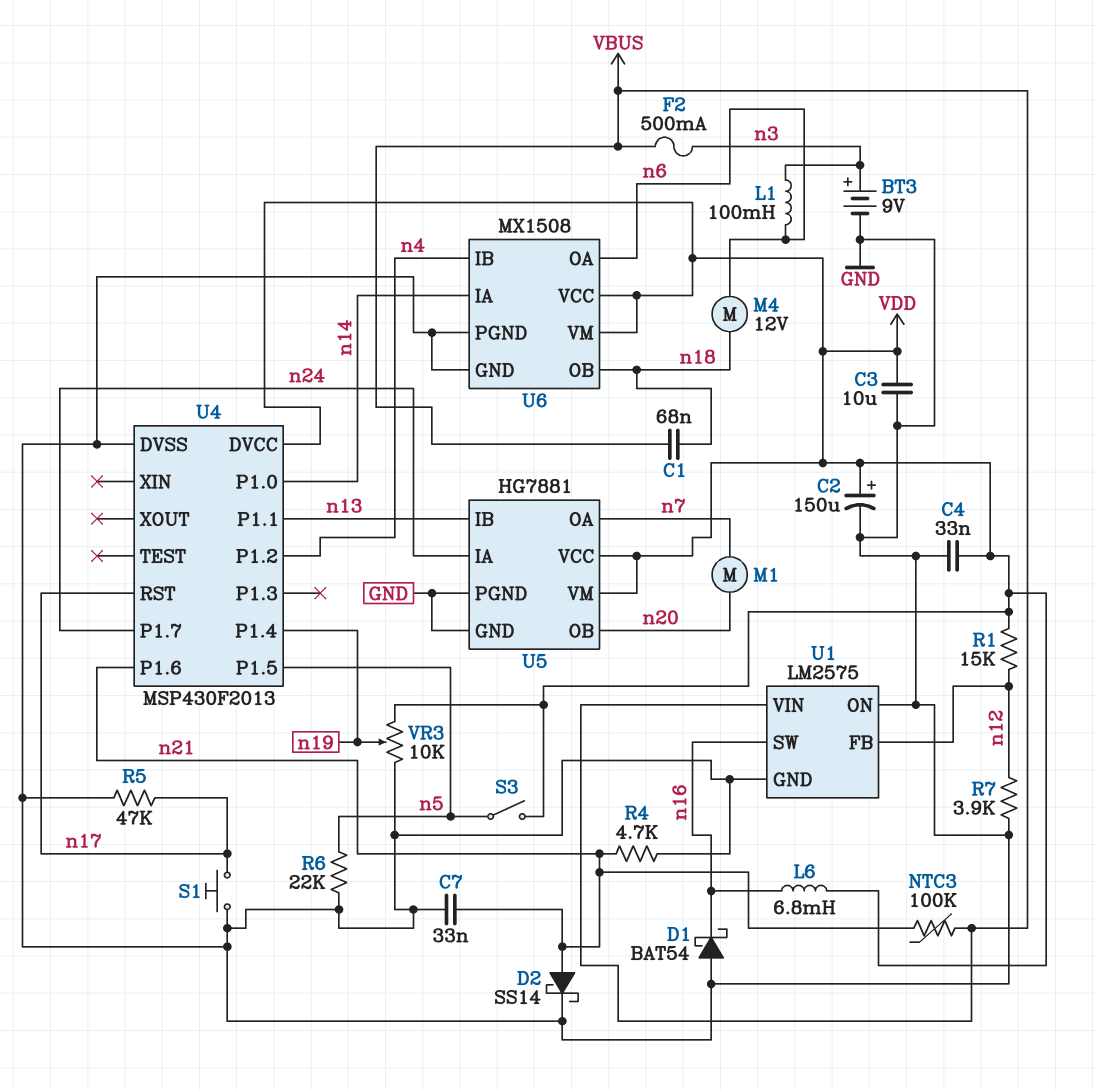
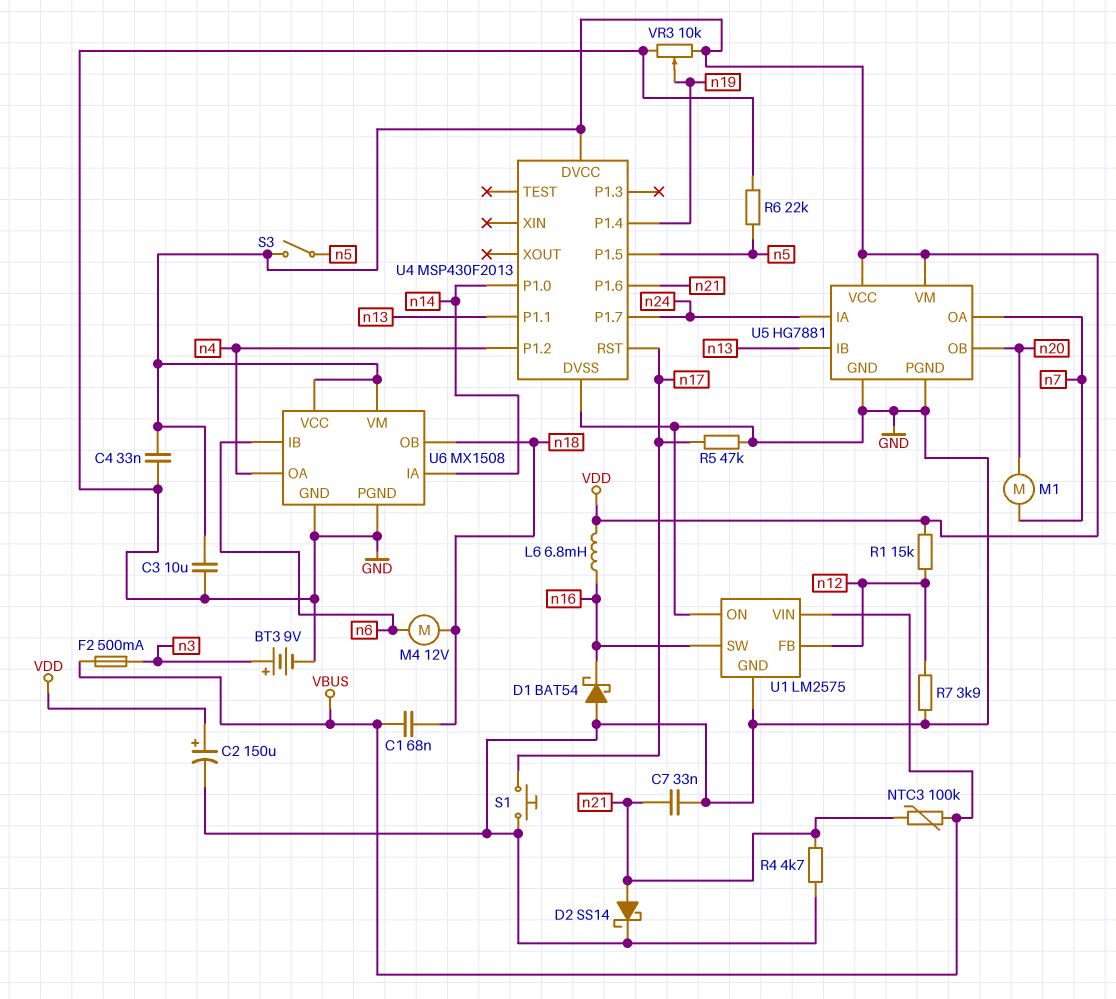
L1: 100mH (n3, n6) -> none
U6 pin IB: n4 -> n6
U6 pin OA: n6 -> n4

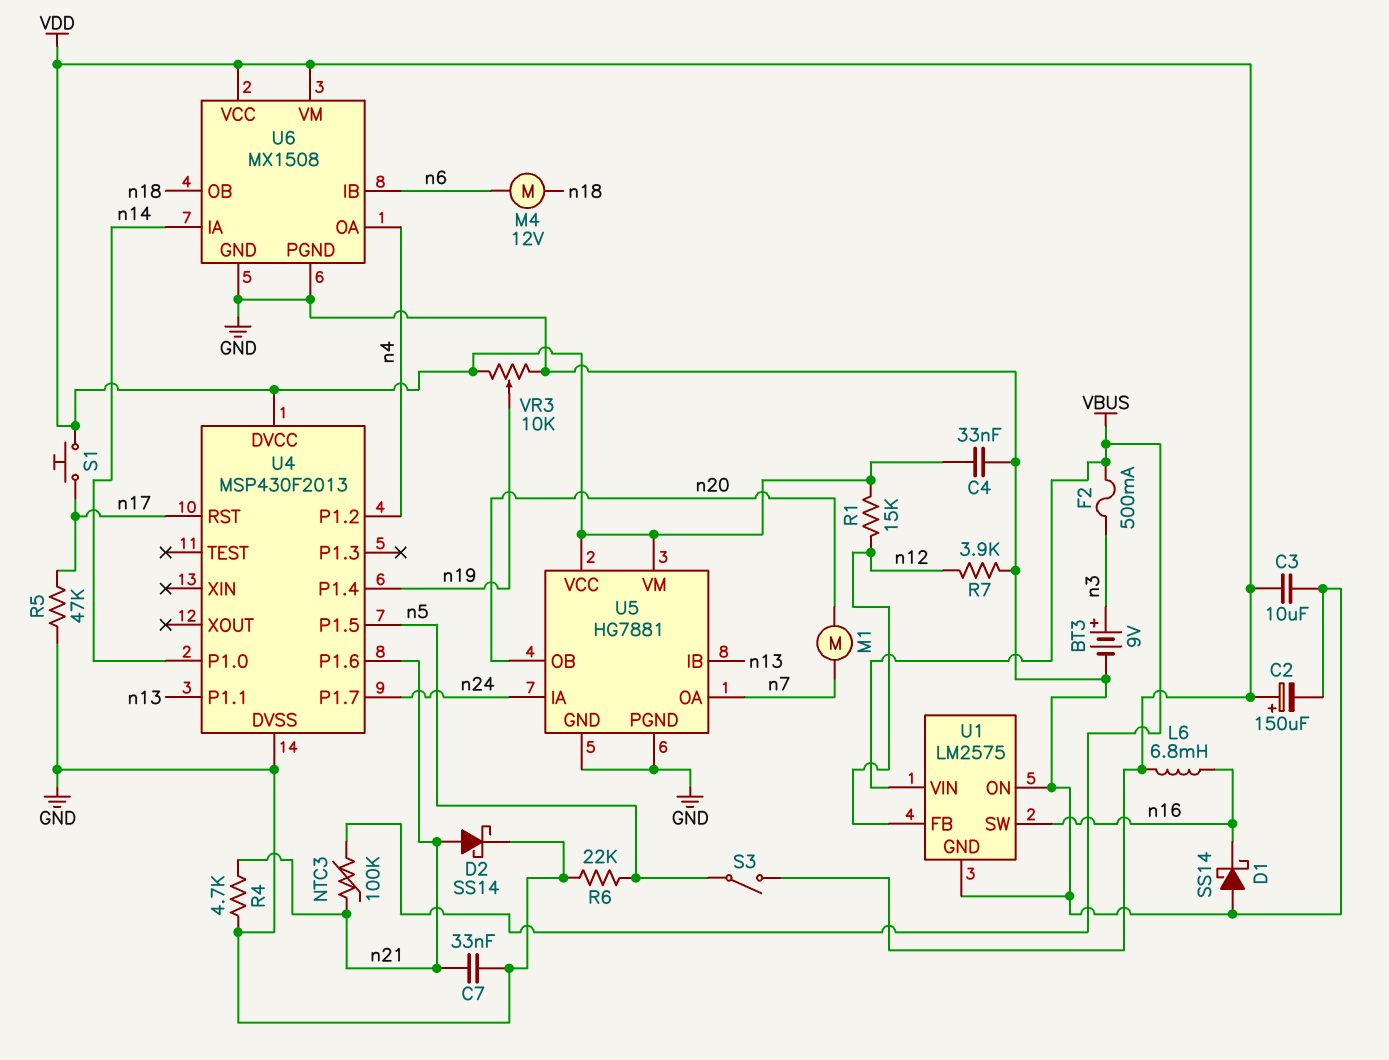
C1: 68nF (VBUS, n18) -> none
D1: schottky BAT54 (A GND, K n16) -> schottky SS14 (A GND, K n16)
S1: button (GND, n17) -> button (VDD, n17)

